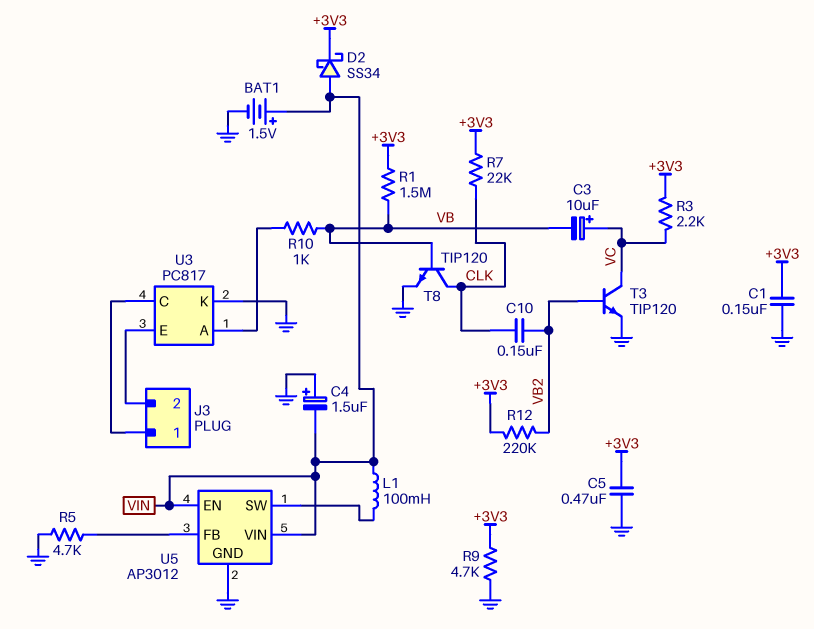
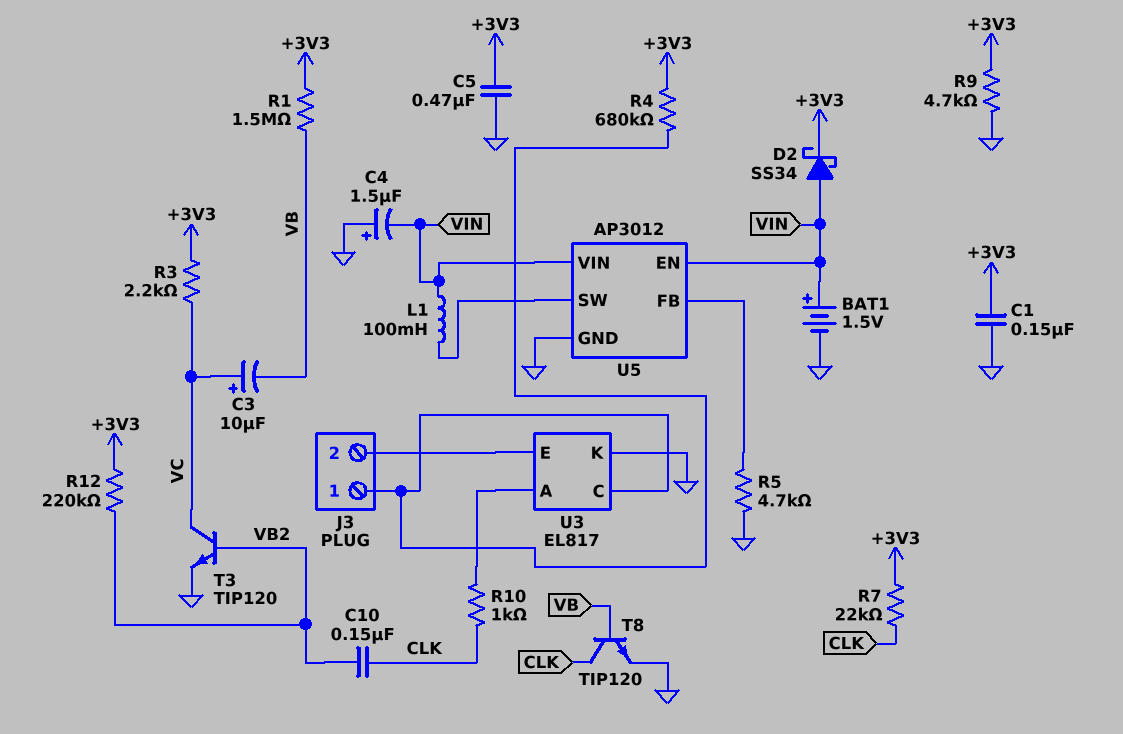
R4: none -> 680k (+3V3, J3/1)
R10: 1k (U3/A, VB) -> 1k (CLK, U3/A)
U3: PC817 -> EL817

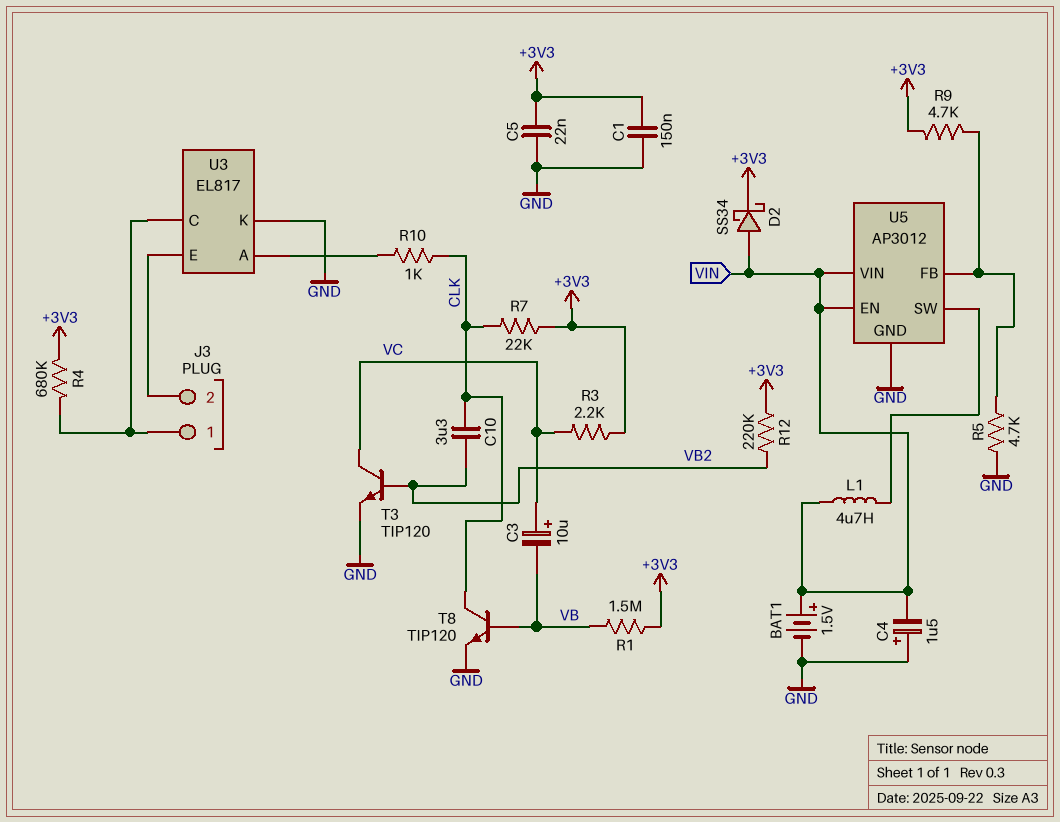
C5: 470nF (+3V3, GND) -> 22nF (+3V3, GND)
C10: 150nF (CLK, VB2) -> 3.3uF (CLK, VB2)
L1: 100mH (U5/SW, VIN) -> 4.7uH (U5/SW, VIN)
R9: 4.7k (+3V3, GND) -> 4.7k (+3V3, U5/FB)

